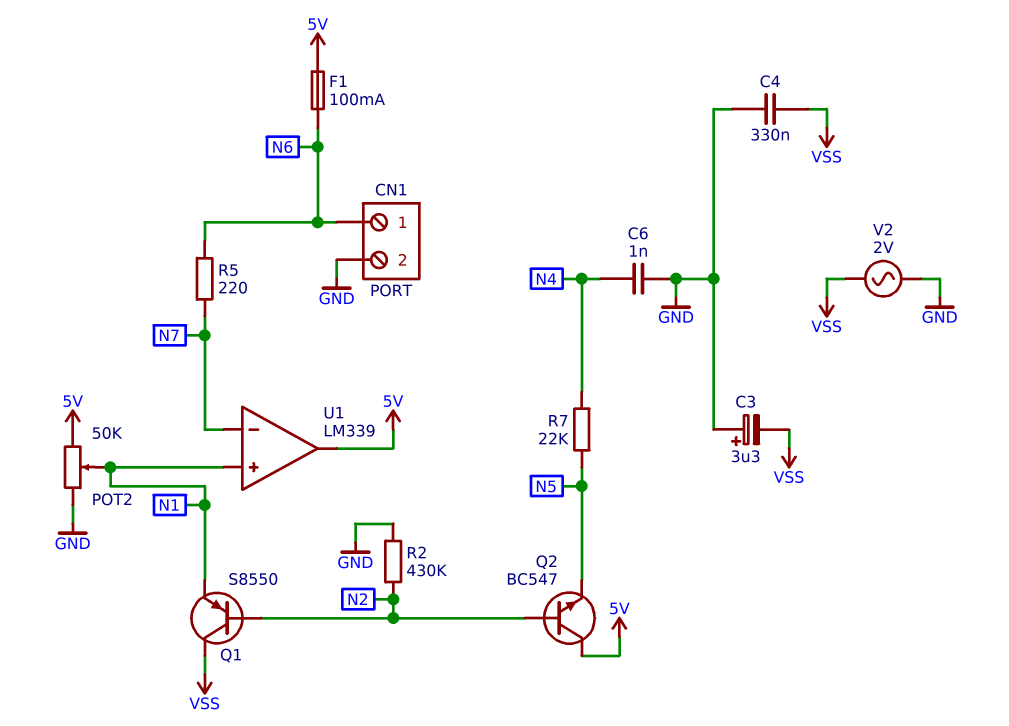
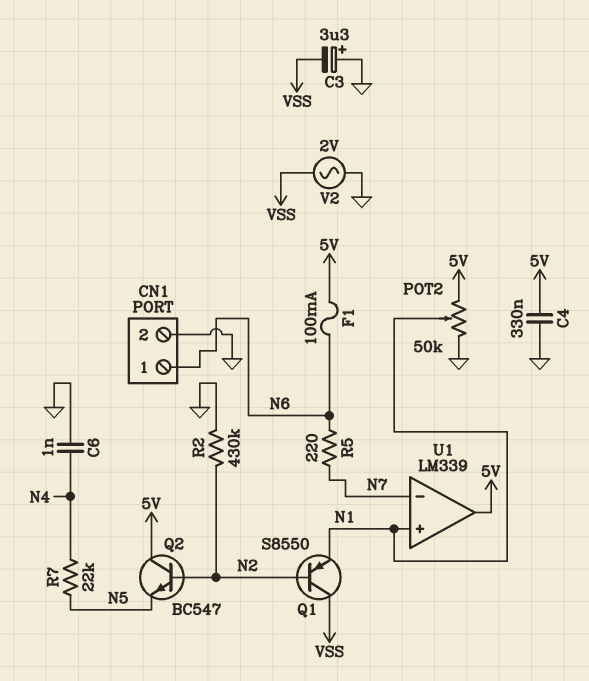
C4: 330nF (GND, VSS) -> 330nF (5V, GND)

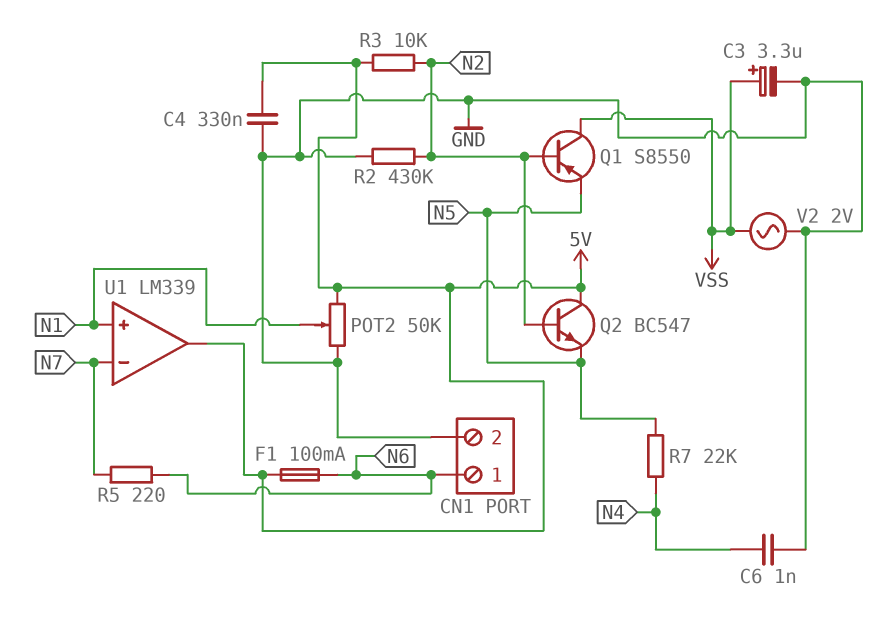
C3: 3.3uF (plus GND, minus VSS) -> 3.3uF (plus VSS, minus GND)
Q1: PNP S8550 (B N2, C VSS, E N1) -> PNP S8550 (B N2, C VSS, E N5)
R3: none -> 10k (5V, N2)

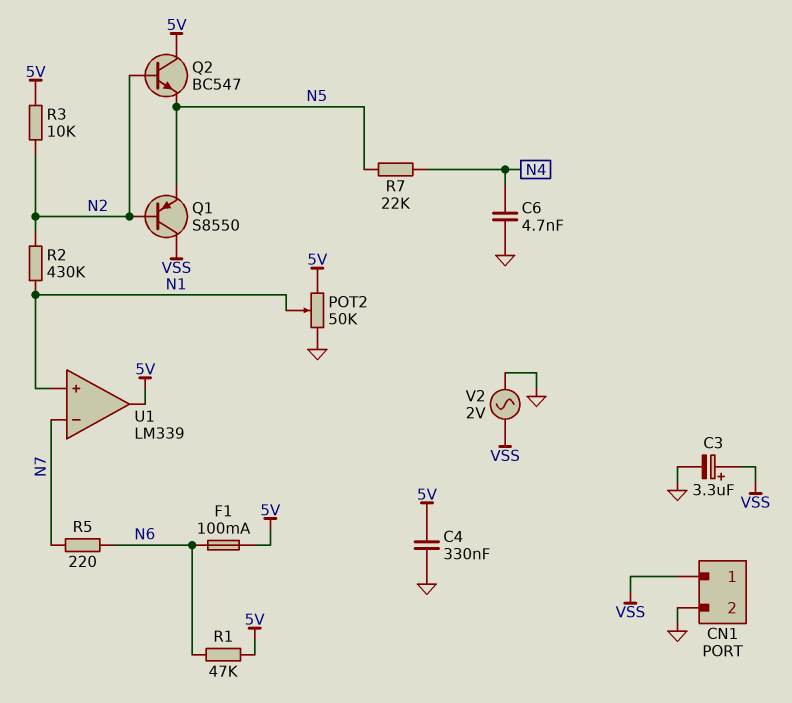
C6: 1nF (GND, N4) -> 4.7nF (GND, N4)
CN1 pin 1: N6 -> VSS
R1: none -> 47k (5V, N6)
R2: 430k (GND, N2) -> 430k (N1, N2)

